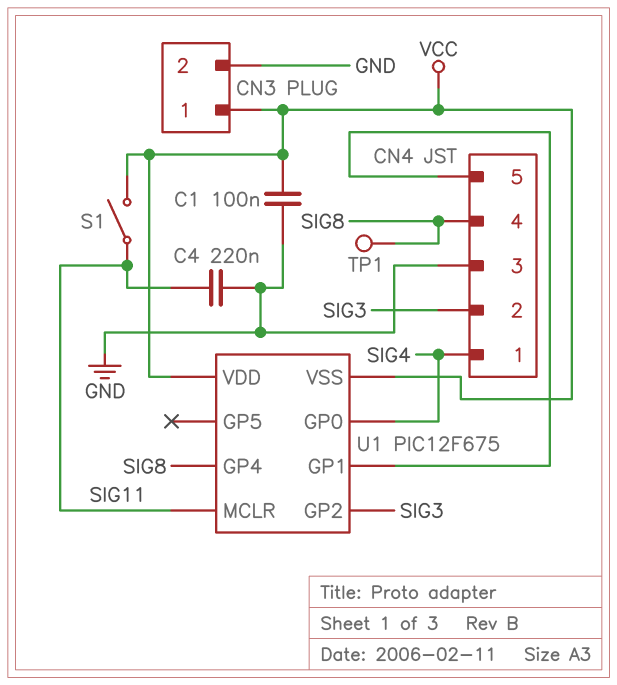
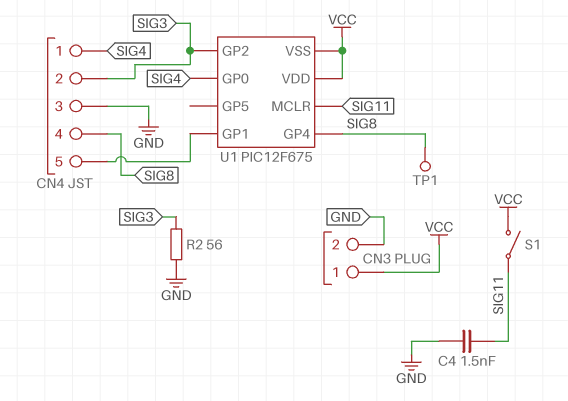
C1: 100nF (GND, VCC) -> none
C4: 220nF (GND, SIG11) -> 1.5nF (GND, SIG11)
R2: none -> 56 (GND, SIG3)

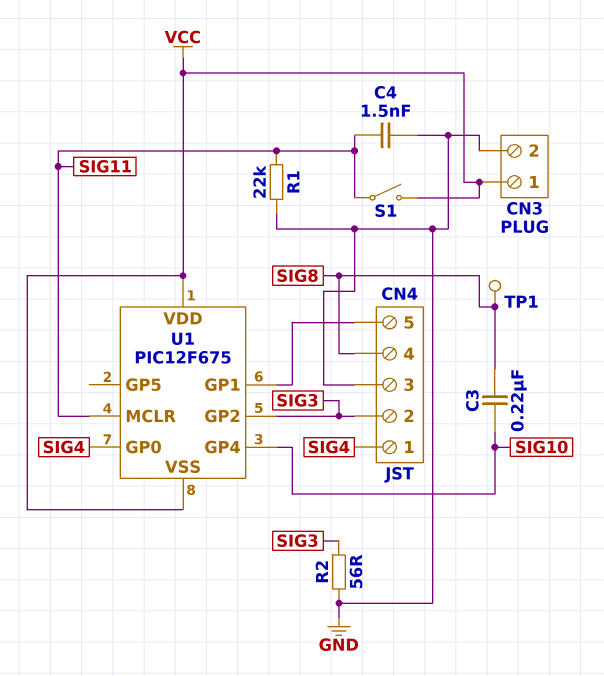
C3: none -> 220nF (SIG8, SIG10)
R1: none -> 22k (GND, SIG11)
U1 pin GP4: SIG8 -> SIG10

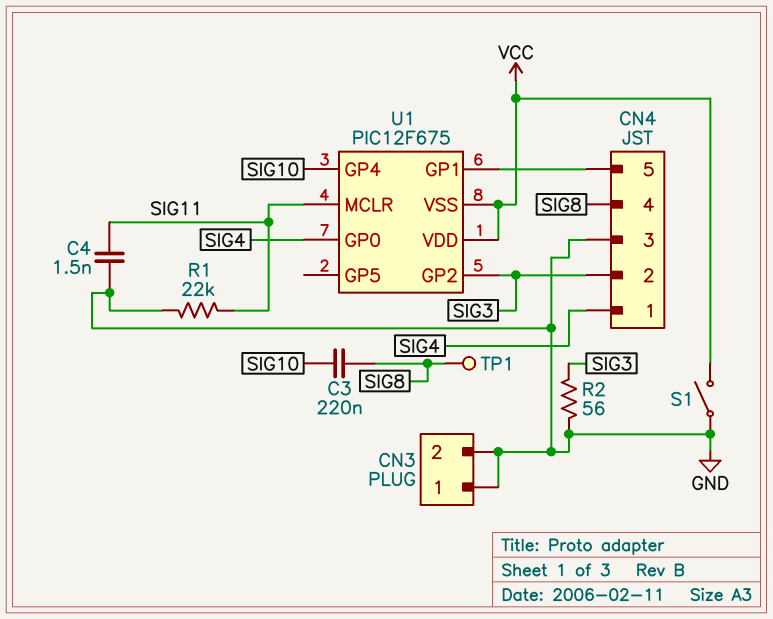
CN3 pin 1: VCC -> GND
S1: switch (SIG11, VCC) -> switch (GND, VCC)

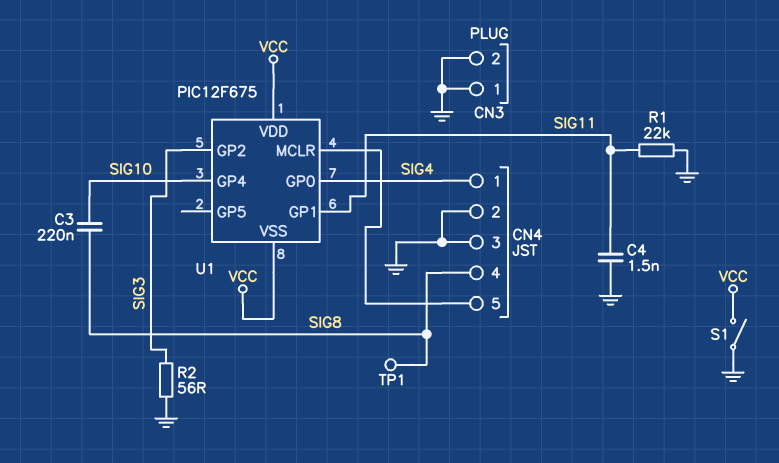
CN4 pin 2: SIG3 -> GND
U1 pin GP1: CN4/5 -> SIG11
U1 pin MCLR: SIG11 -> CN4/5

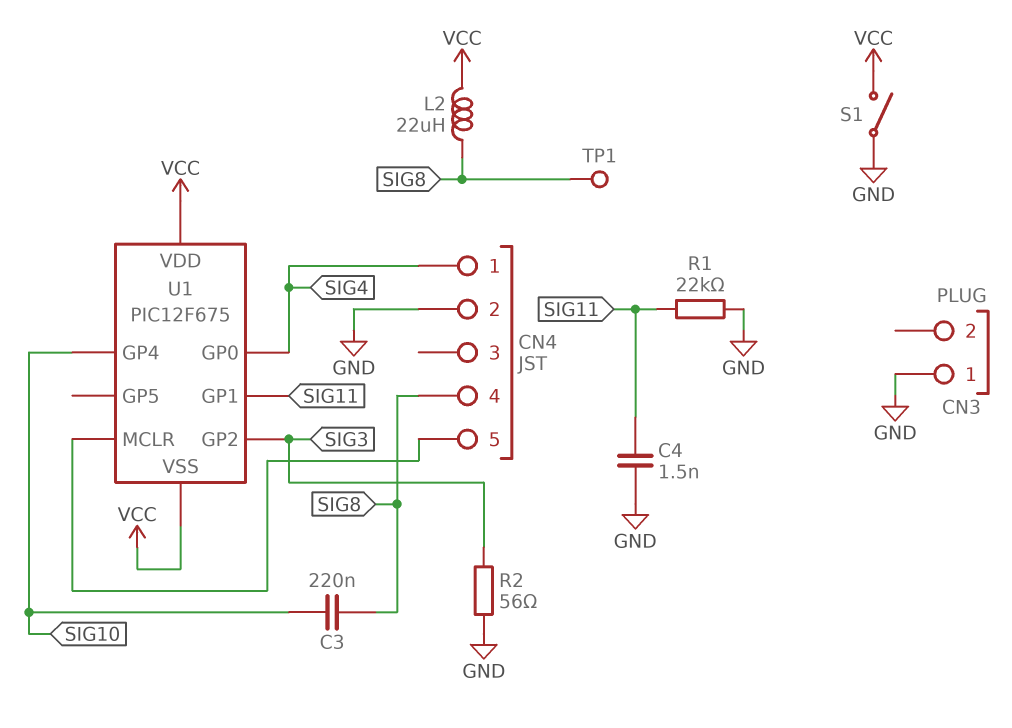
CN3 pin 2: GND -> none
CN4 pin 3: GND -> none
L2: none -> 22uH (SIG8, VCC)

